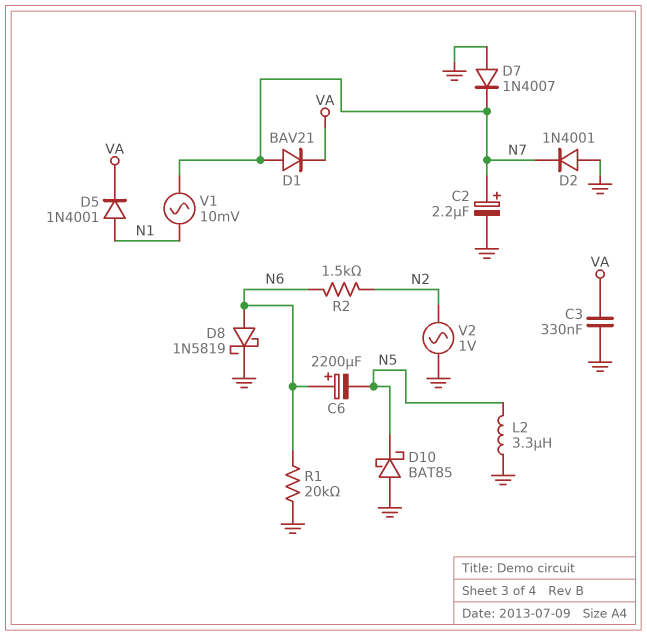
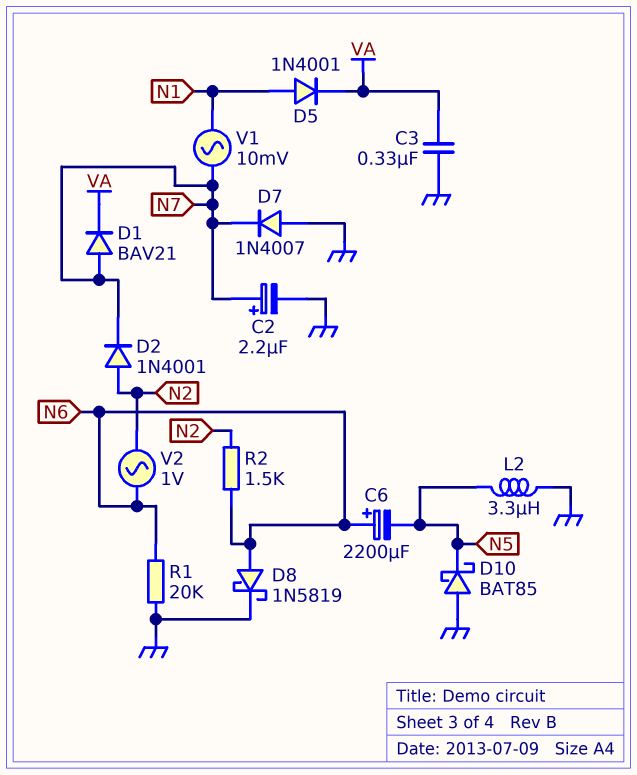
D2: diode 1N4001 (A GND, K N7) -> diode 1N4001 (A N2, K N7)
V2: AC 1V (GND, N2) -> AC 1V (N2, N6)

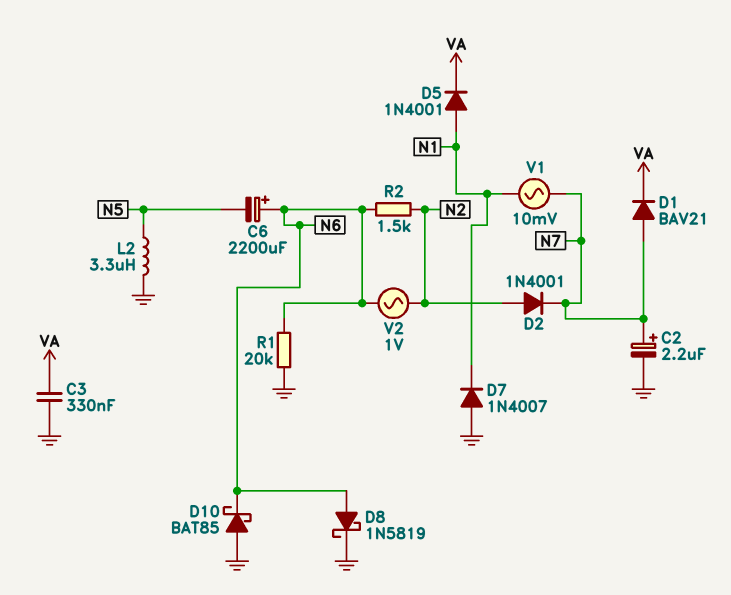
D7: diode 1N4007 (A GND, K N7) -> diode 1N4007 (A GND, K N1)
D10: schottky BAT85 (A GND, K N5) -> schottky BAT85 (A GND, K N6)

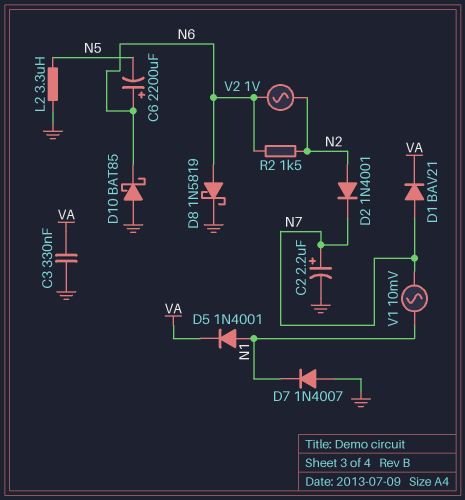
R1: 20k (GND, N6) -> none

